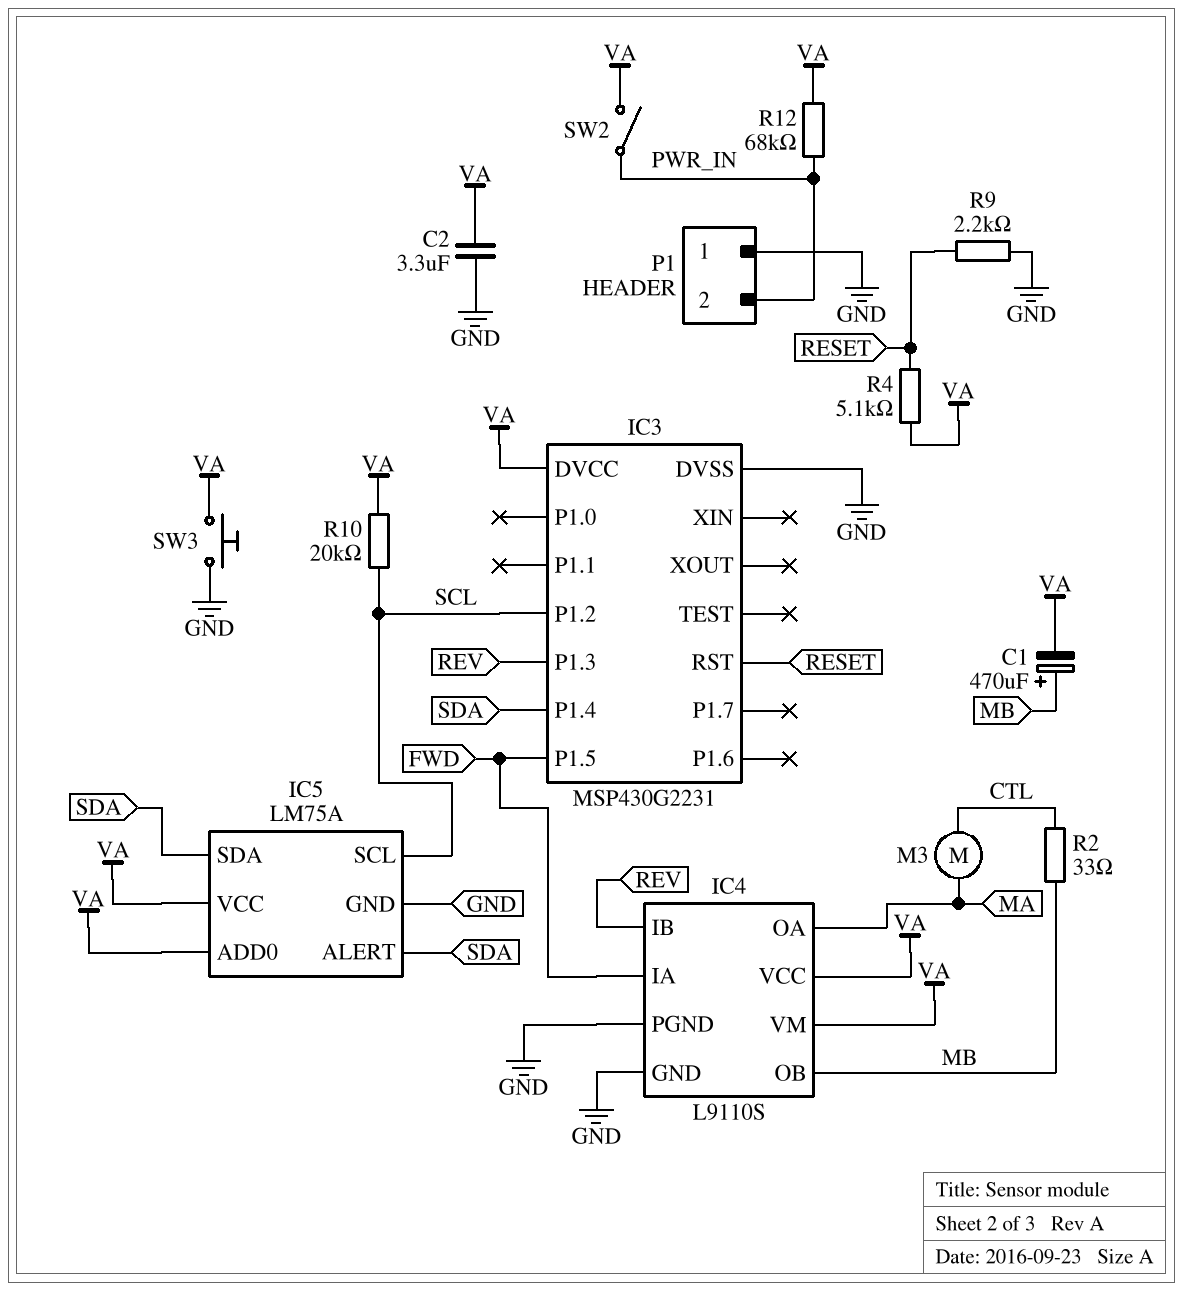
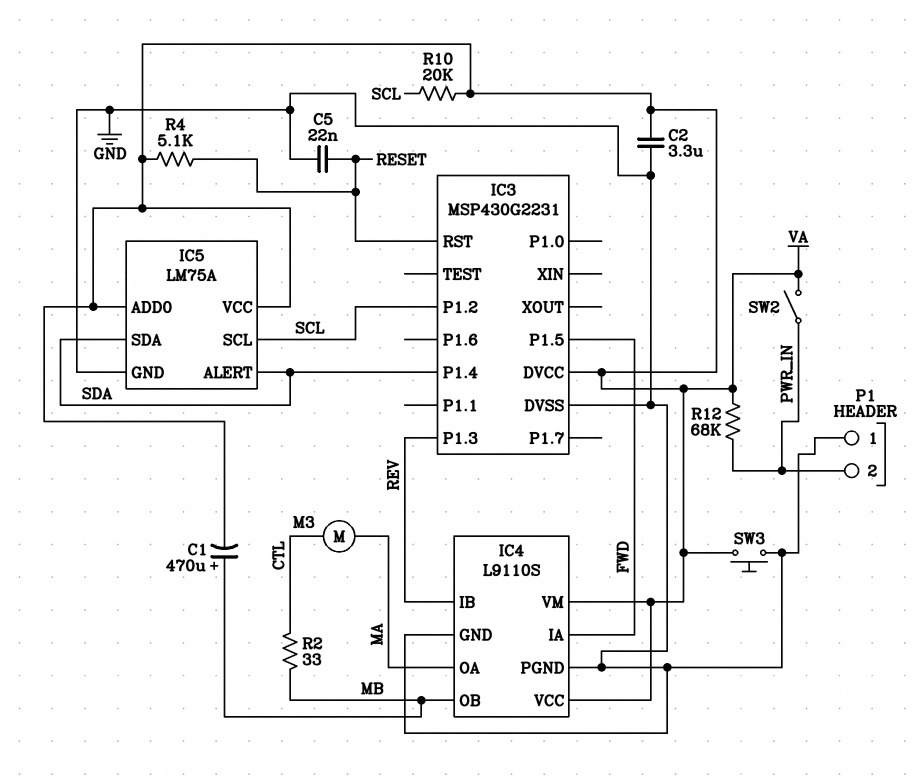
C5: none -> 22nF (GND, RESET)
R9: 2.2k (GND, RESET) -> none

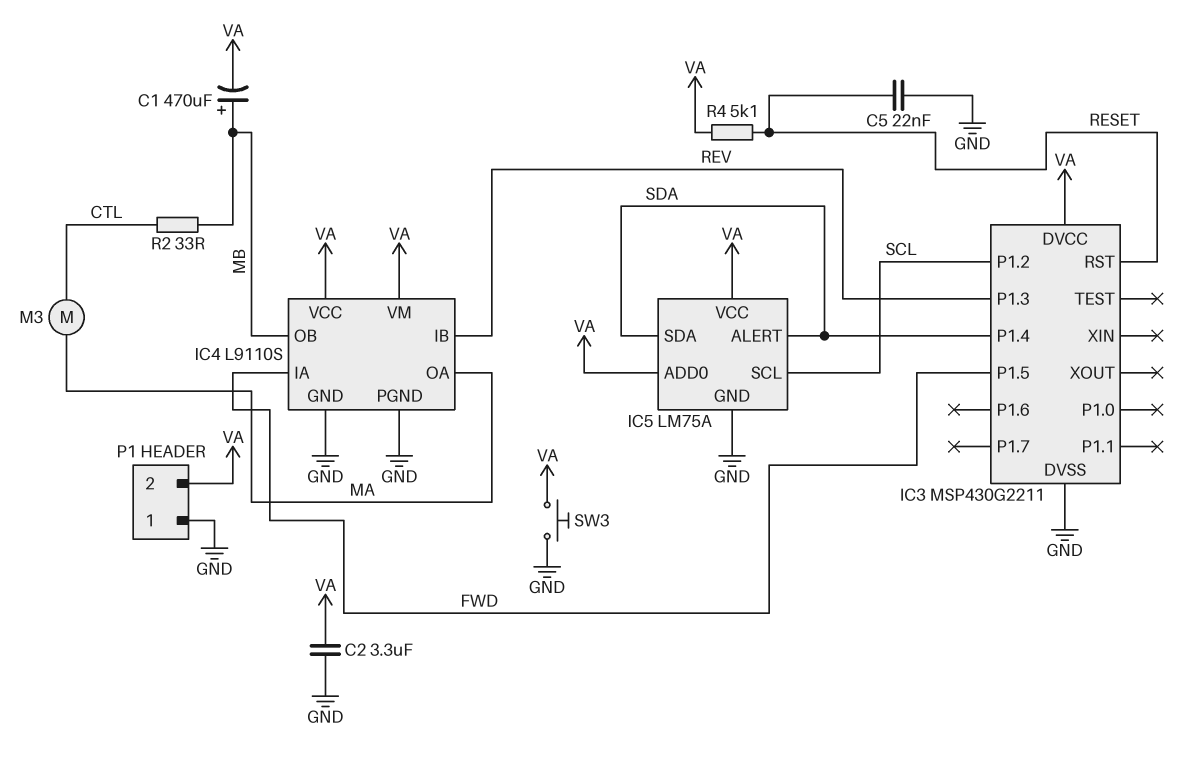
IC3: MSP430G2231 -> MSP430G2211
P1 pin 2: PWR_IN -> VA
R10: 20k (SCL, VA) -> none
R12: 68k (PWR_IN, VA) -> none
SW2: switch (PWR_IN, VA) -> none

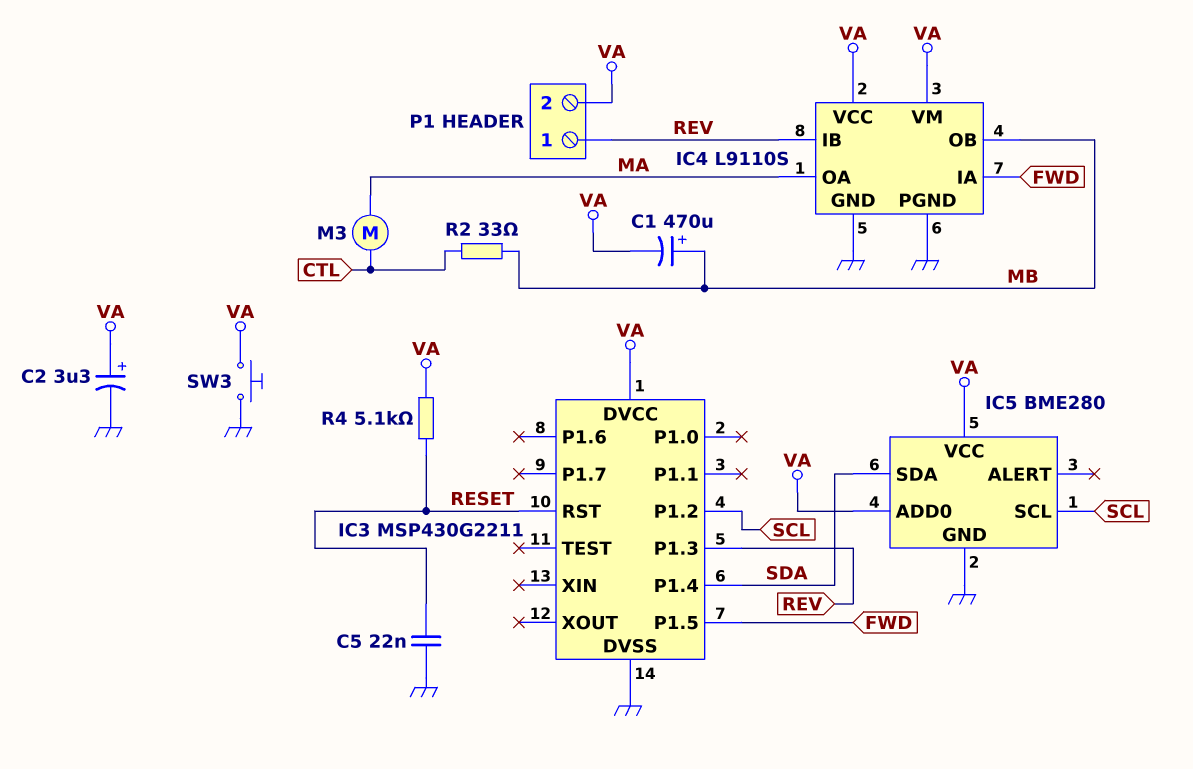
C2: 3.3uF (GND, VA) -> 3.3uF (plus VA, minus GND)
IC5: LM75A -> BME280
IC5 pin ALERT: SDA -> none
P1 pin 1: GND -> REV

